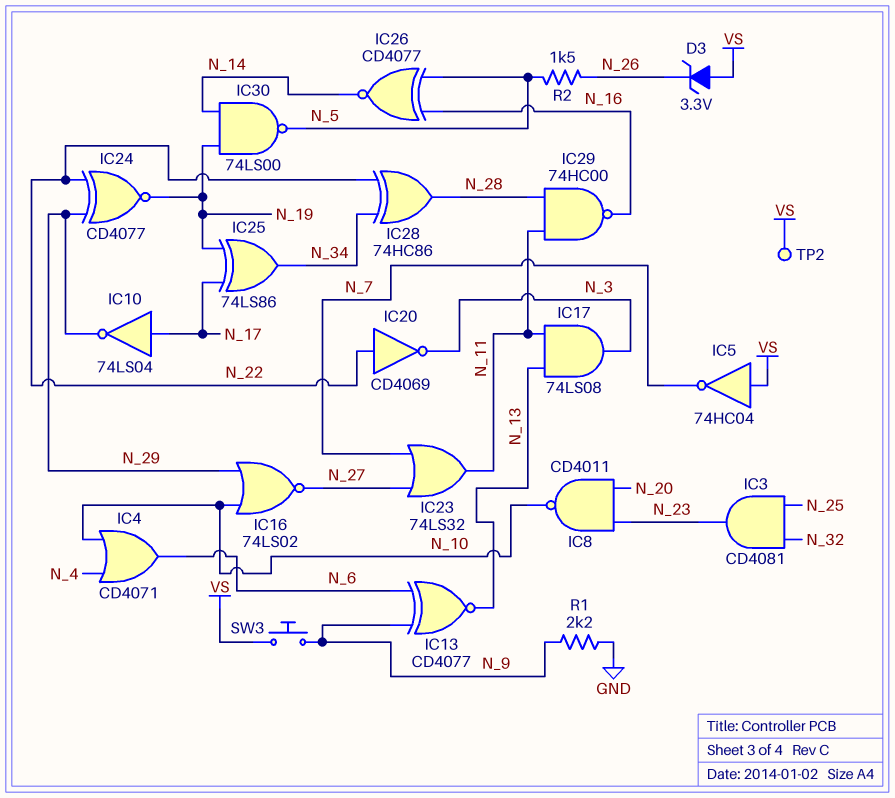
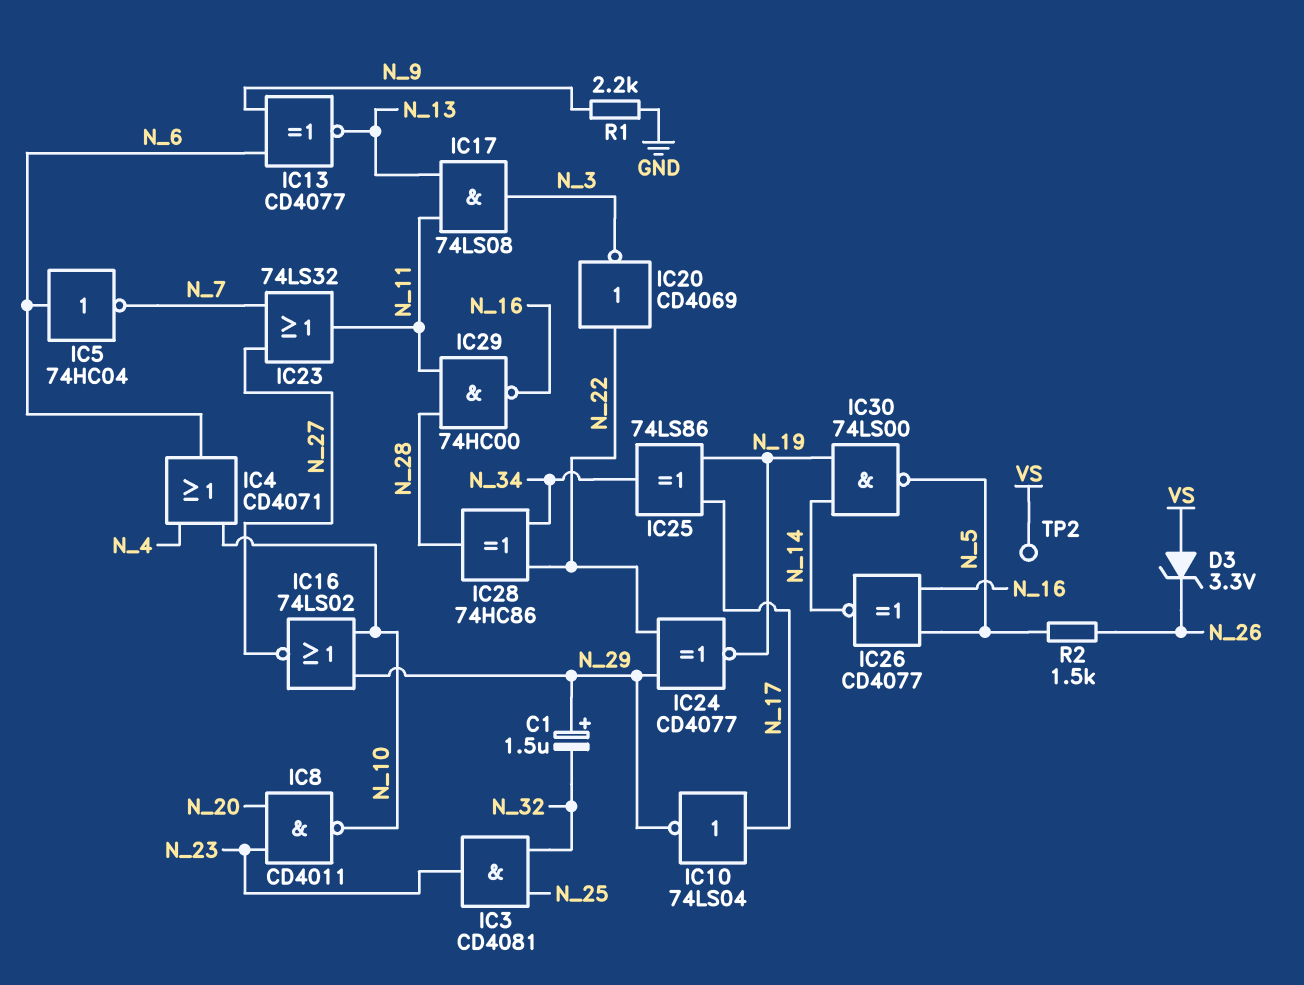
C1: none -> 1.5uF (plus N_29, minus N_32)
IC5: NOT 74HC04 (in VS, out N_7) -> NOT 74HC04 (in N_6, out N_7)
SW3: button (N_9, VS) -> none

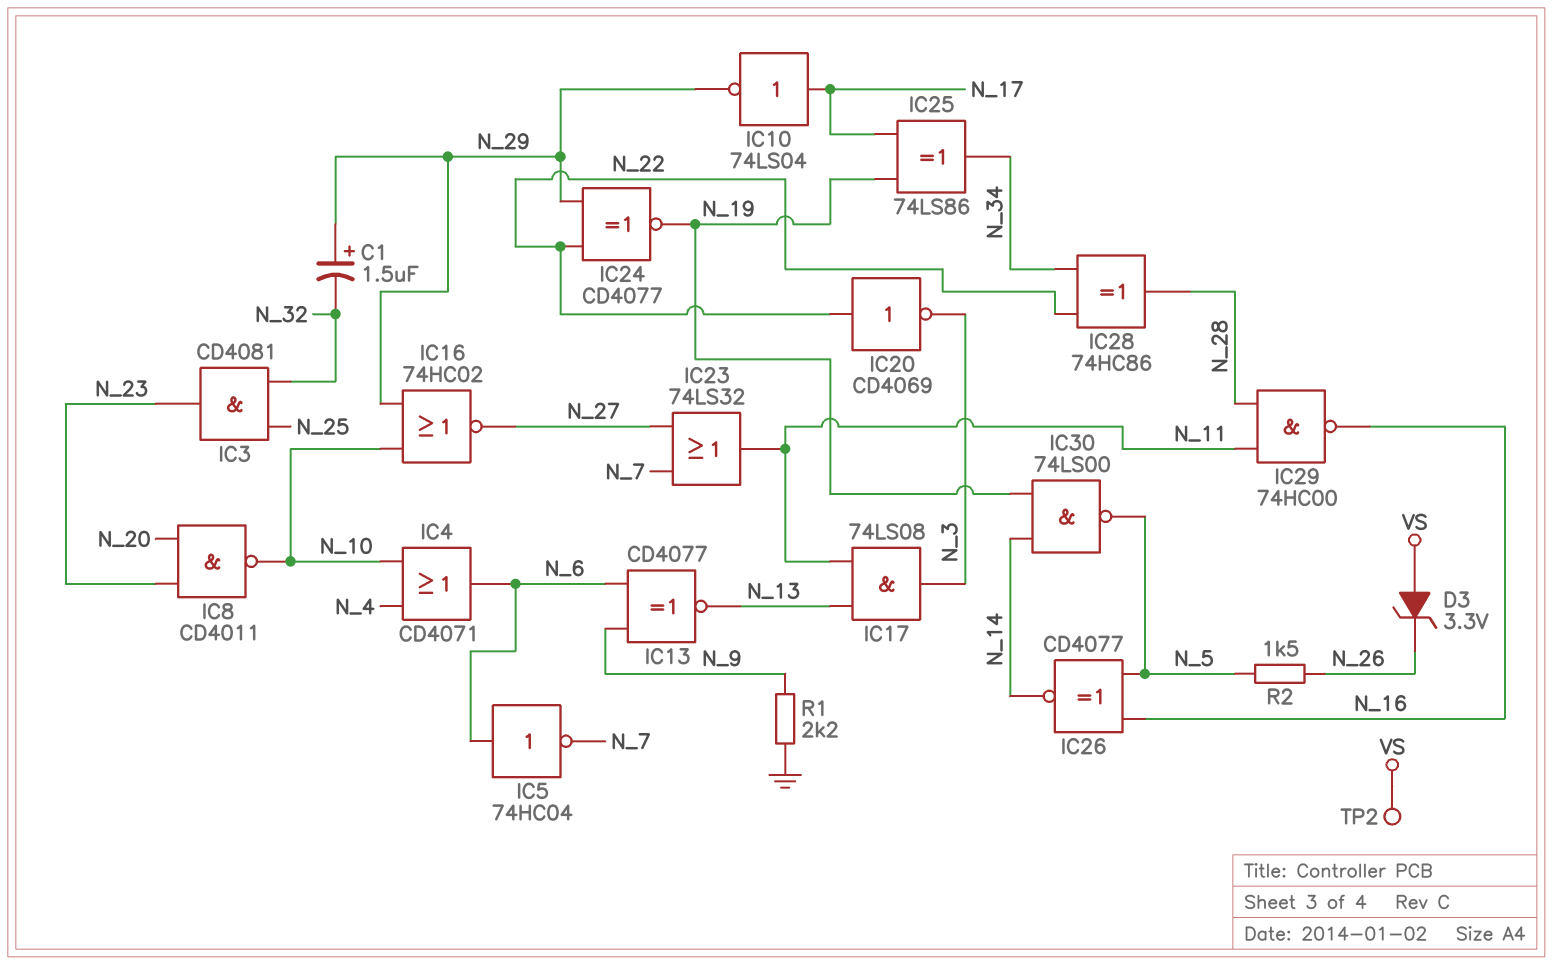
IC16: NOR 74LS02 (in N_10, in N_29, out N_27) -> NOR 74HC02 (in N_10, in N_29, out N_27)

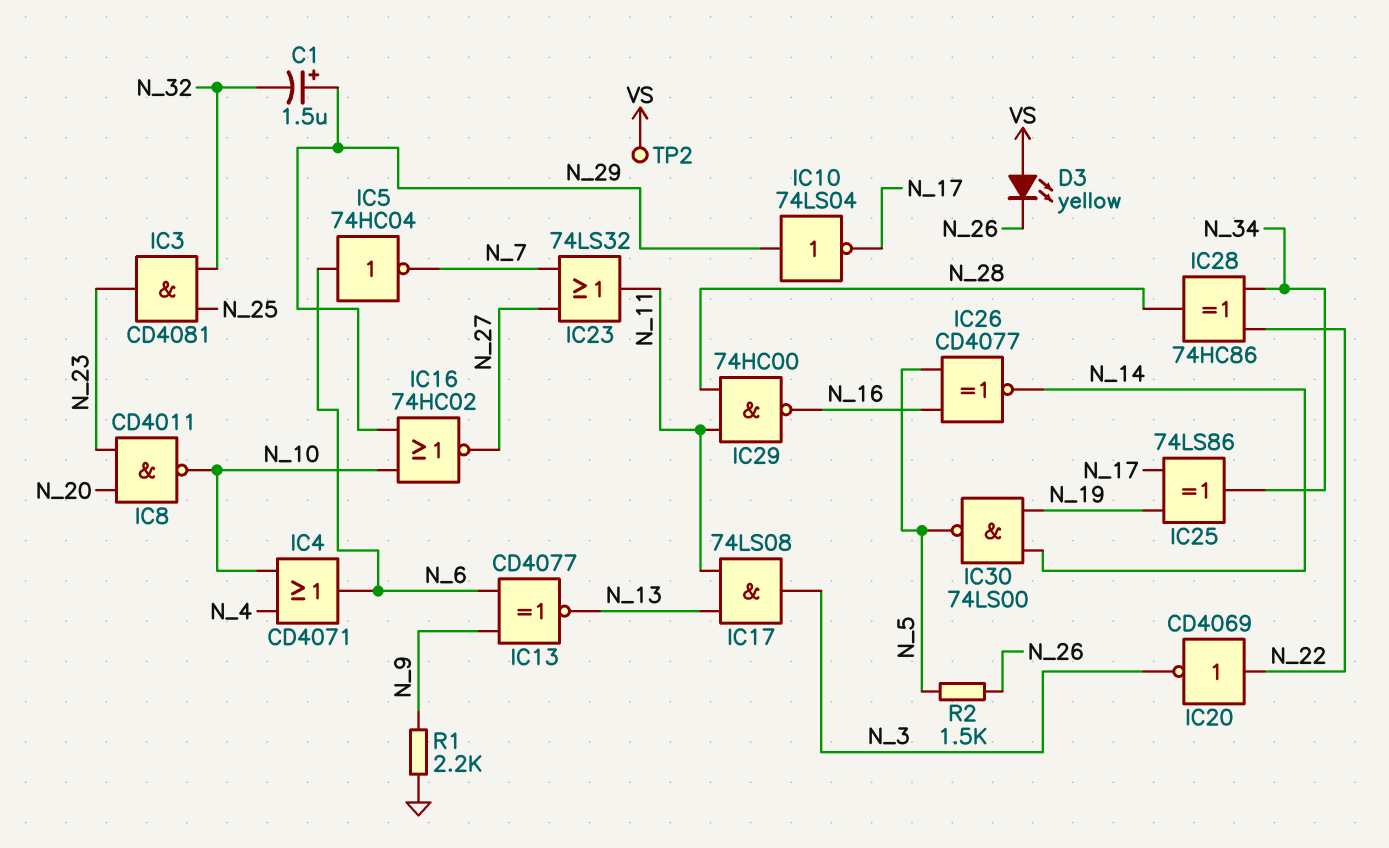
D3: zener 3.3V (A VS, K N_26) -> LED yellow (A VS, K N_26)
IC10: NOT 74LS04 (in N_17, out N_29) -> NOT 74LS04 (in N_29, out N_17)
IC24: XNOR CD4077 (in N_22, in N_29, out N_19) -> none

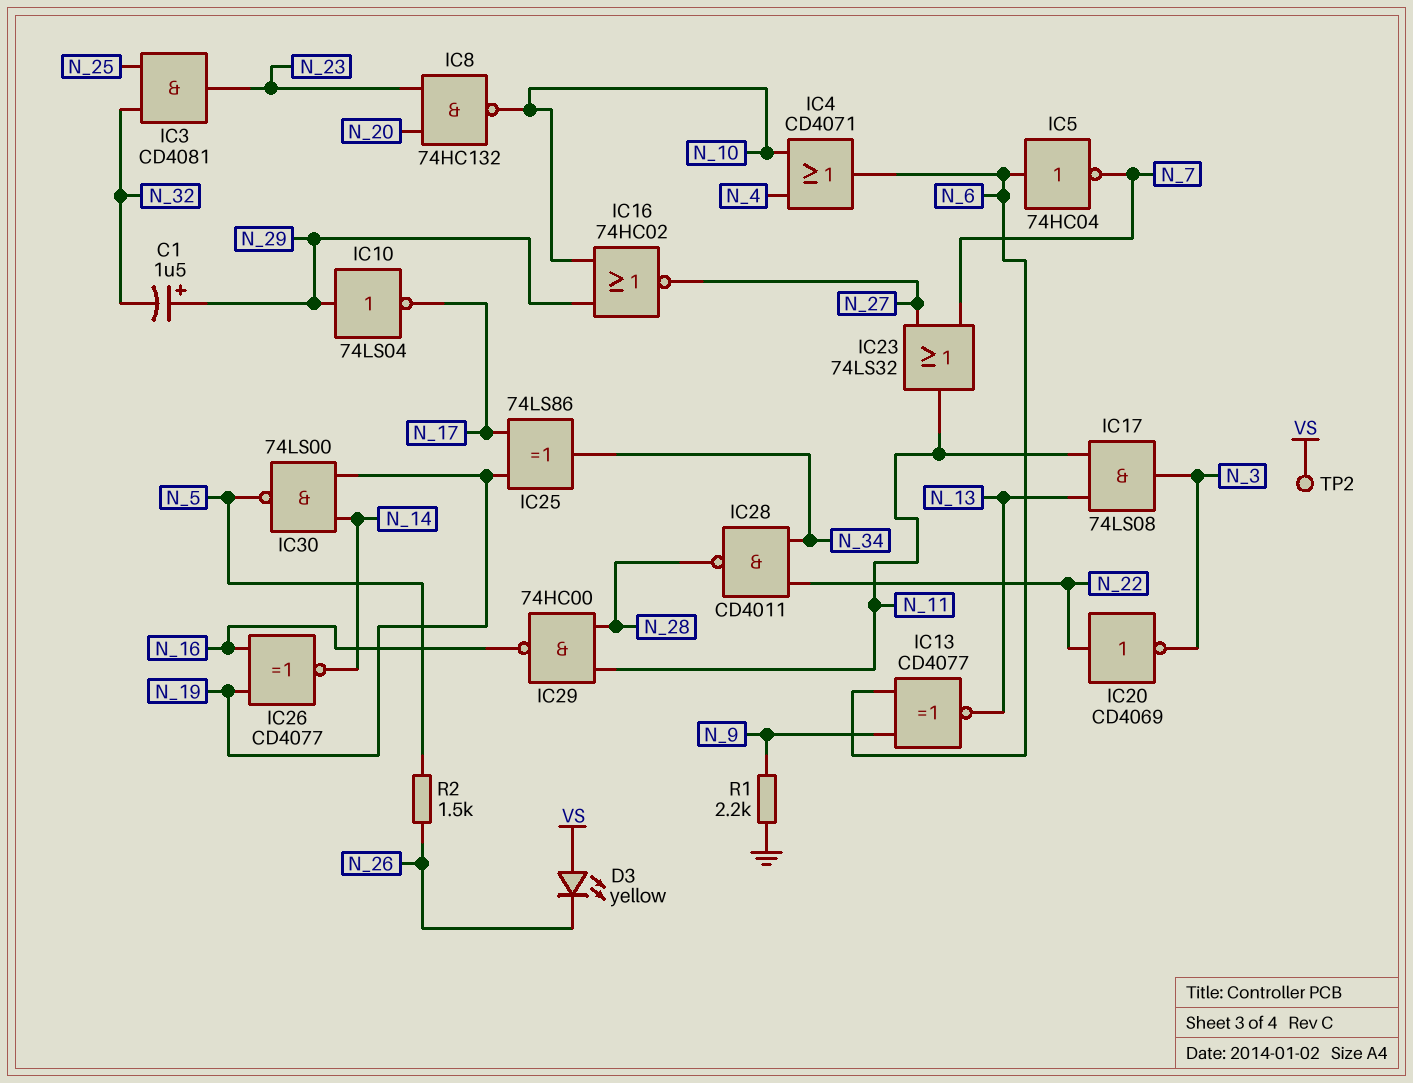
IC8: NAND CD4011 (in N_20, in N_23, out N_10) -> NAND 74HC132 (in N_20, in N_23, out N_10)
IC26: XNOR CD4077 (in N_5, in N_16, out N_14) -> XNOR CD4077 (in N_16, in N_19, out N_14)
IC28: XOR 74HC86 (in N_22, in N_34, out N_28) -> NAND CD4011 (in N_22, in N_34, out N_28)

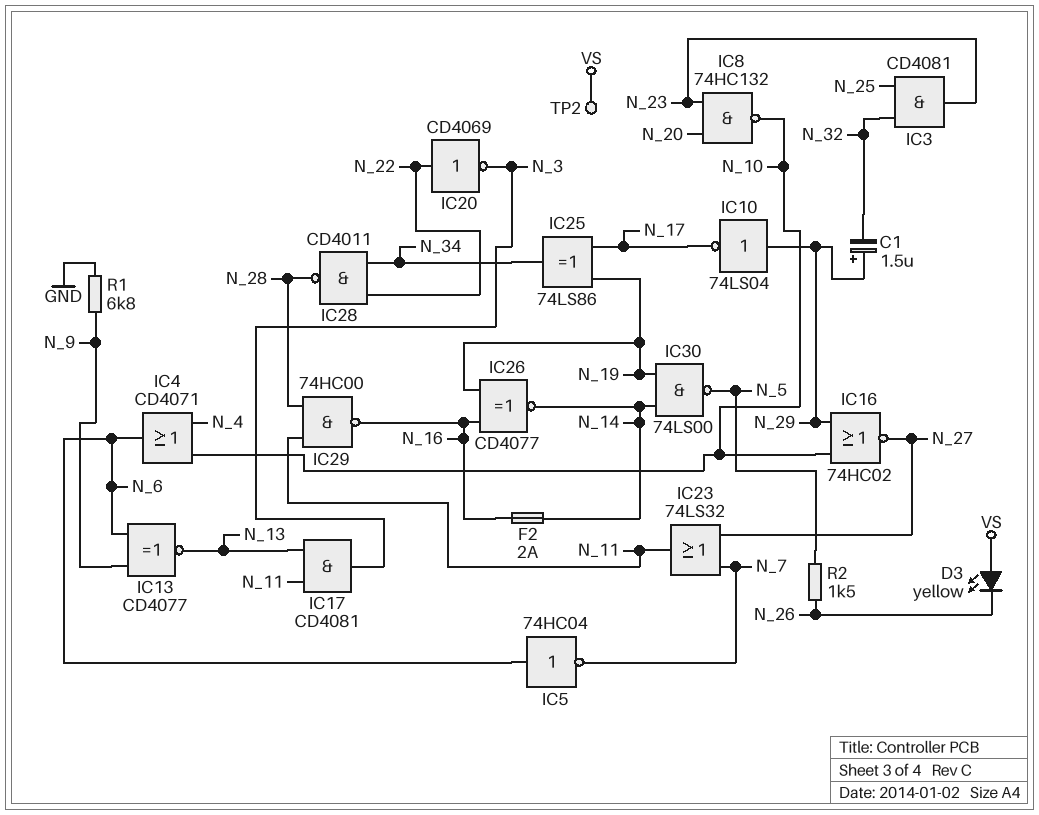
F2: none -> 2A (N_14, N_16)
IC17: AND 74LS08 (in N_11, in N_13, out N_3) -> AND CD4081 (in N_11, in N_13, out N_3)
R1: 2.2k (GND, N_9) -> 6.8k (GND, N_9)

